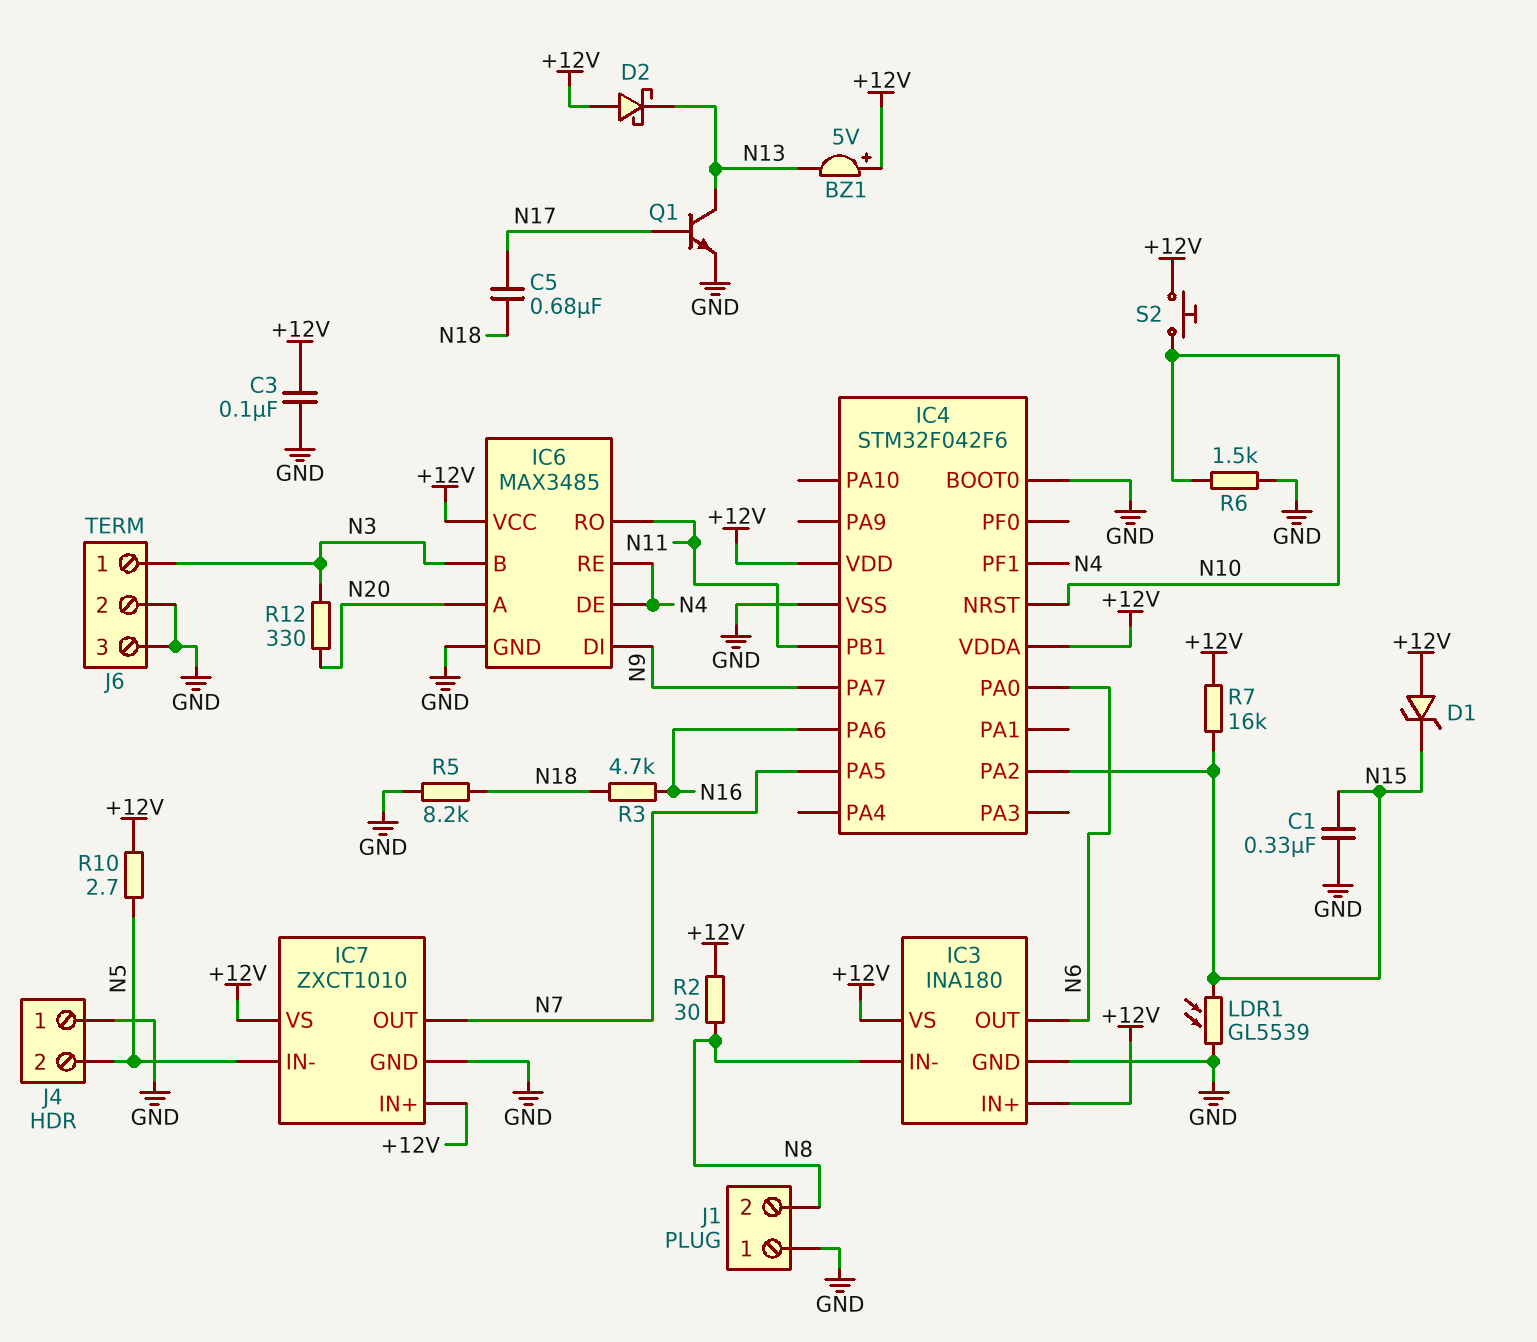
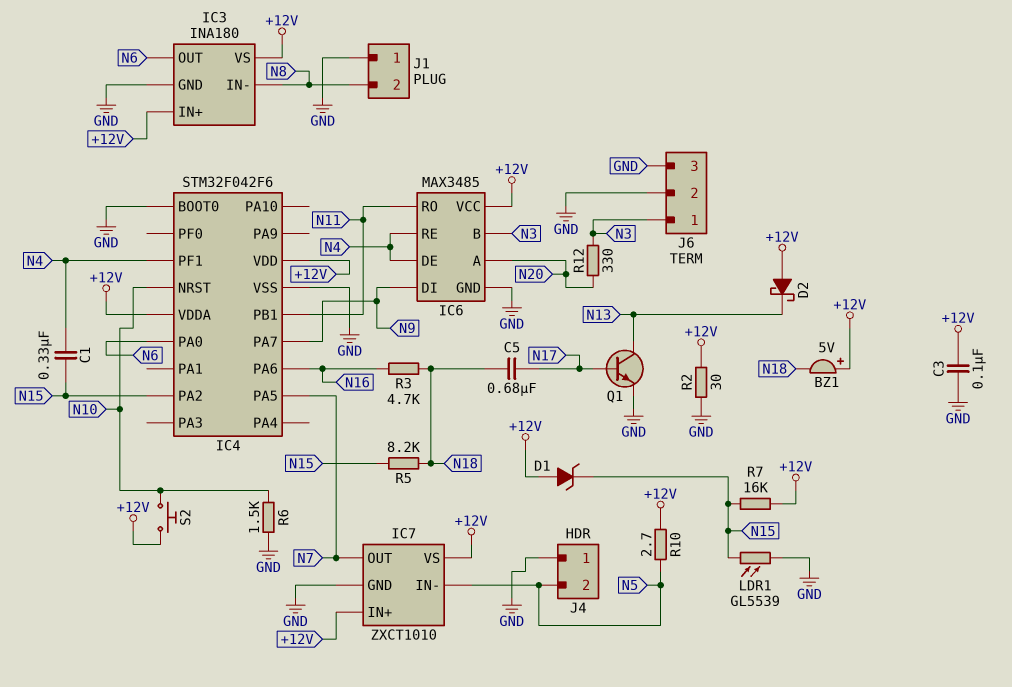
BZ1: buzzer 5V (plus +12V, minus N13) -> buzzer 5V (plus +12V, minus N18)
C1: 330nF (GND, N15) -> 330nF (N4, N15)
R2: 30 (+12V, N8) -> 30 (+12V, GND)
R5: 8.2k (GND, N18) -> 8.2k (N15, N18)

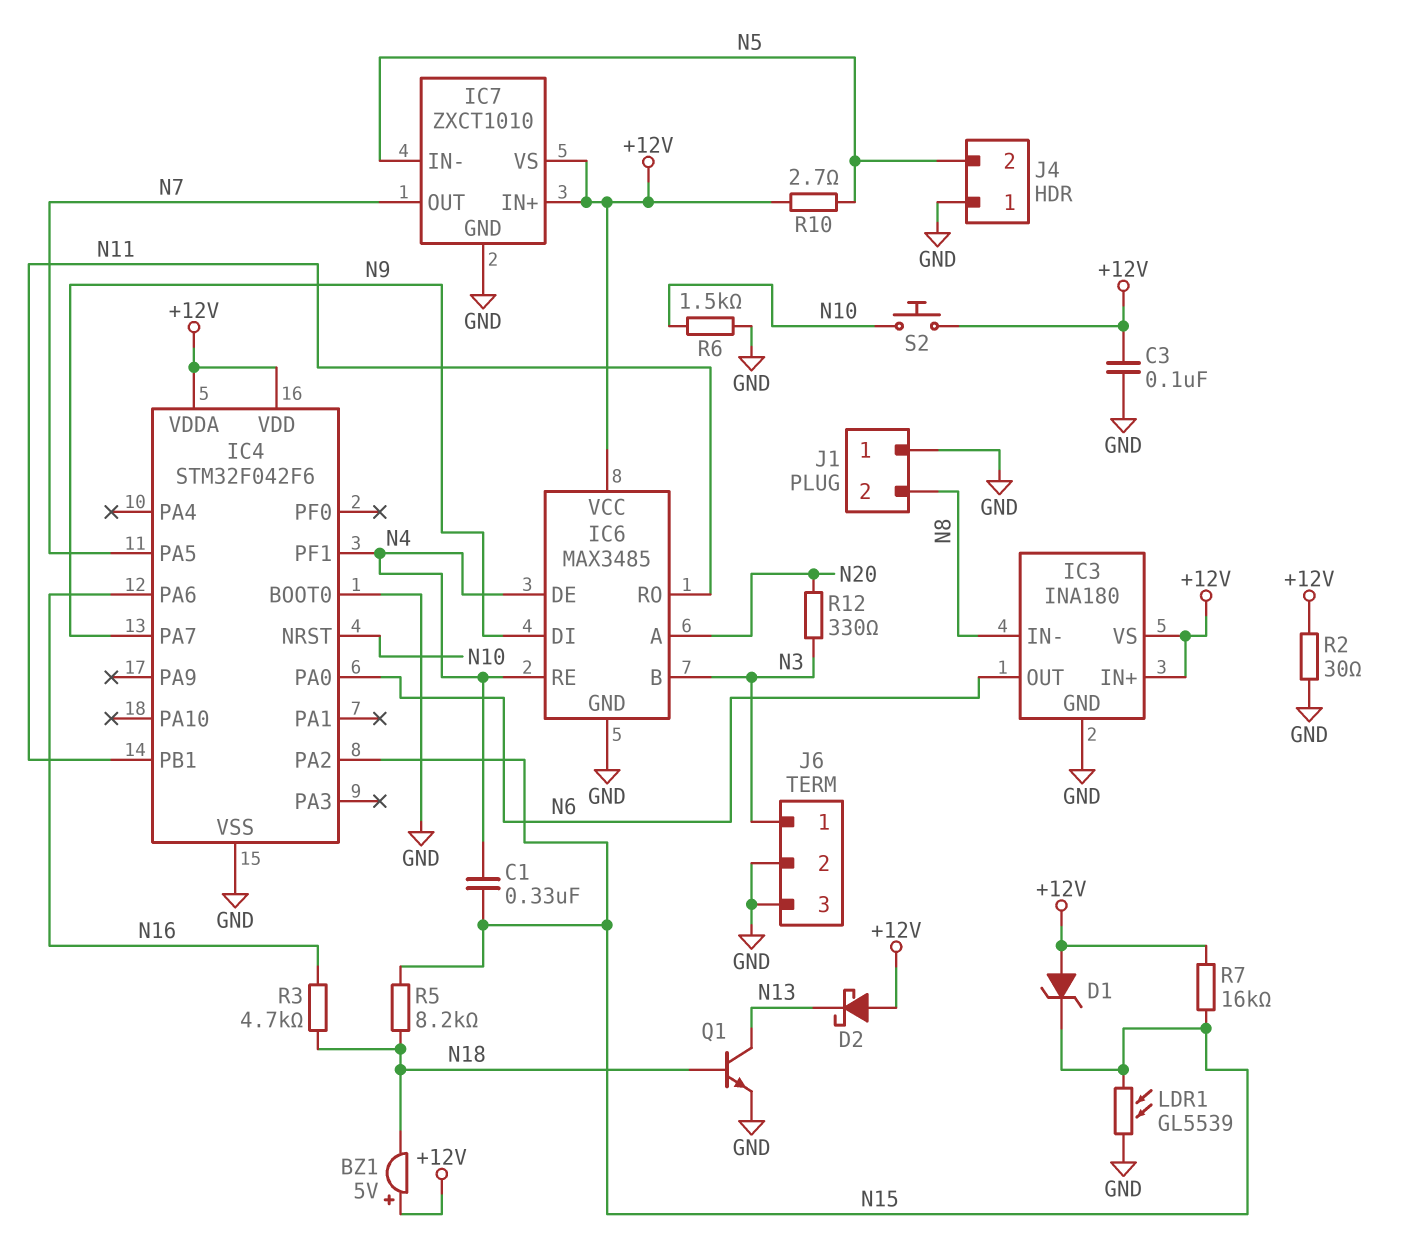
C5: 680nF (N17, N18) -> none
Q1: NPN (B N17, C N13, E GND) -> NPN (B N18, C N13, E GND)

